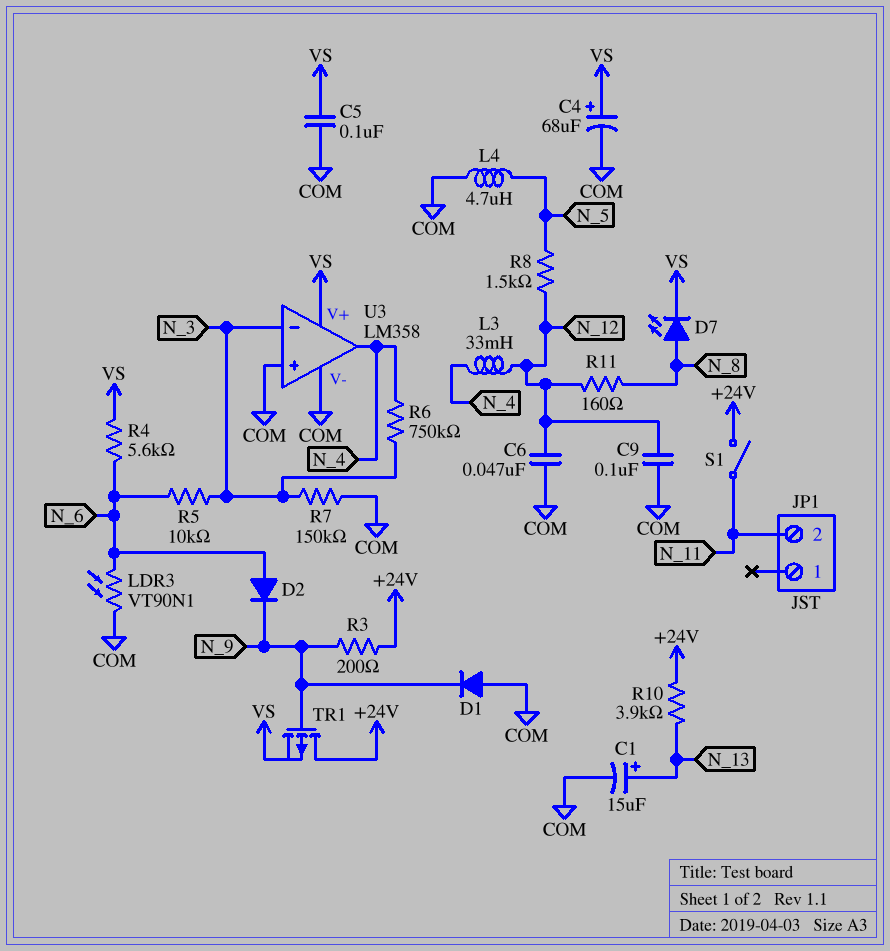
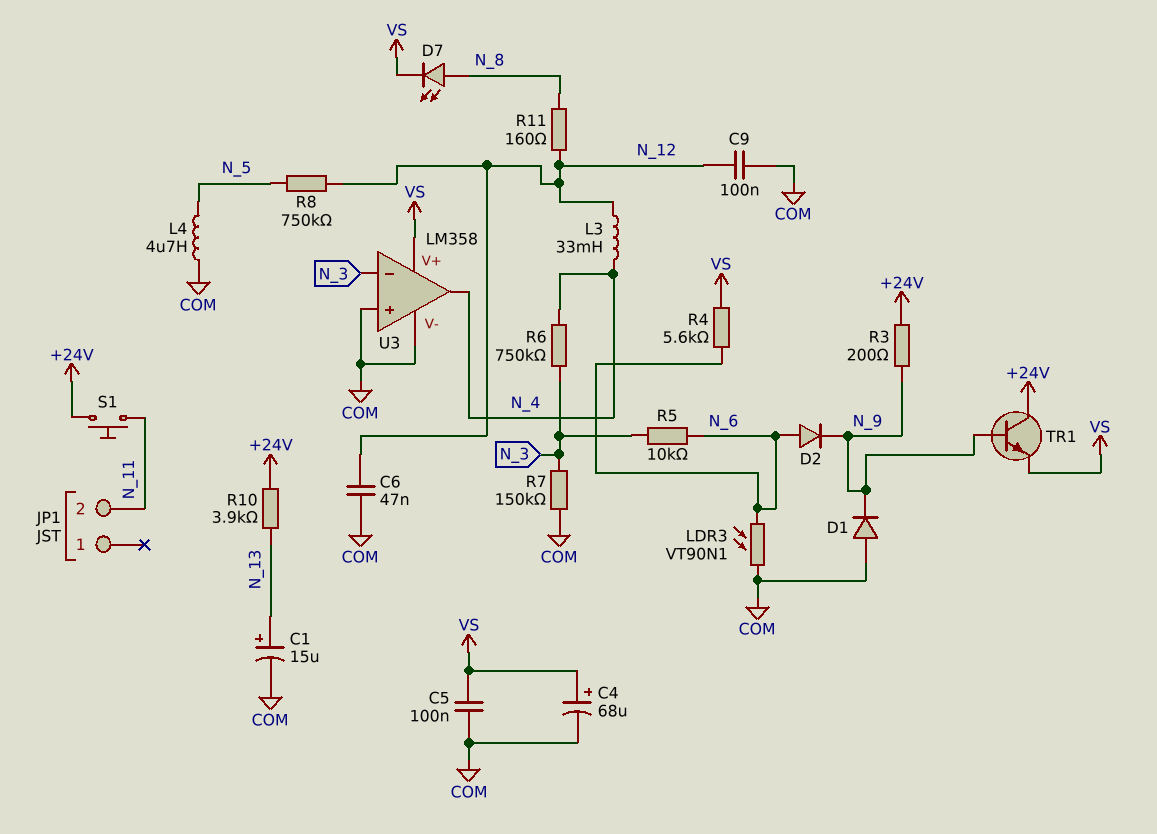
R8: 1.5k (N_5, N_12) -> 750k (N_5, N_12)
S1: switch (+24V, N_11) -> button (+24V, N_11)
TR1: PMOS (G N_9, D +24V, S VS) -> NPN (B N_9, C +24V, E VS)

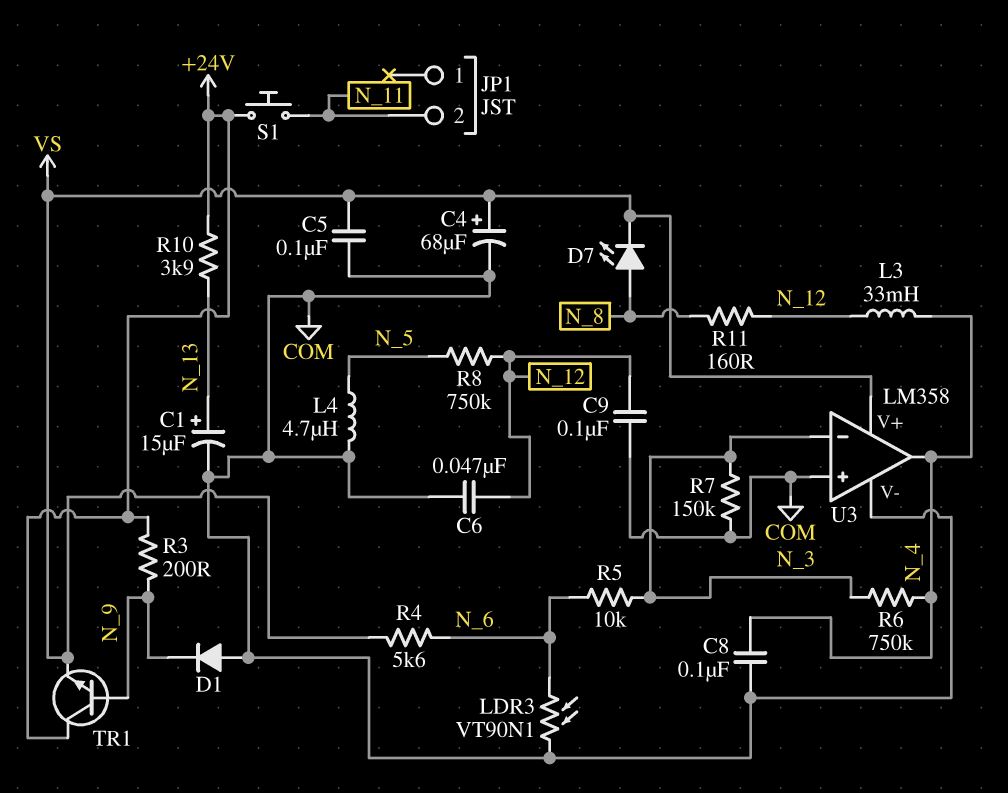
C8: none -> 100nF (COM, N_4)
D2: diode (A N_6, K N_9) -> none

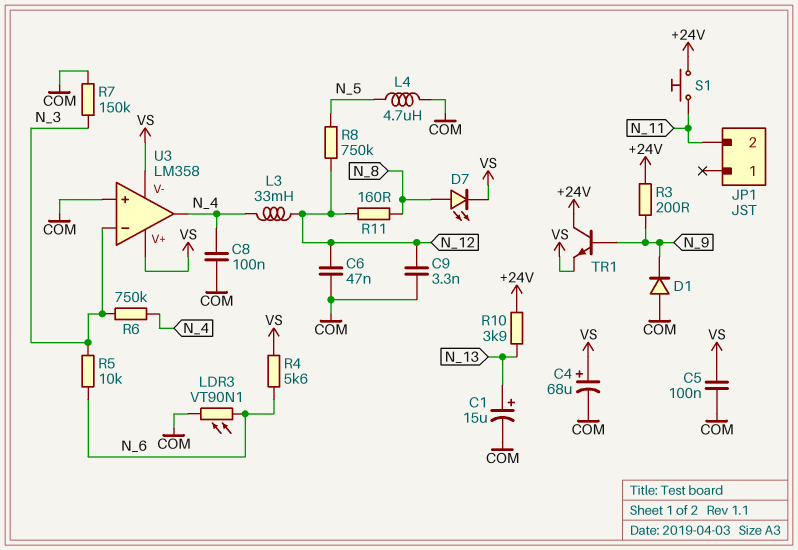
C9: 100nF (COM, N_12) -> 3.3nF (COM, N_12)
U3 pin V-: COM -> VS

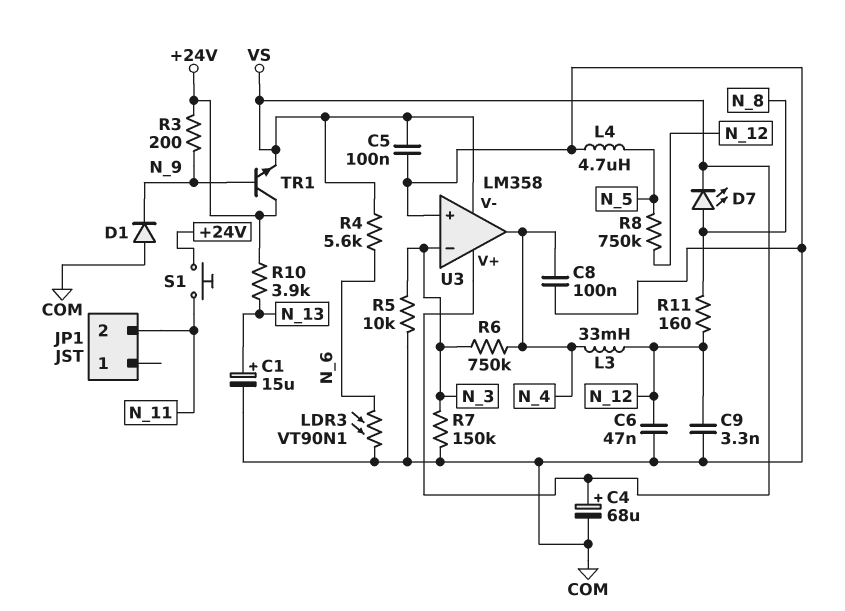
R5: 10k (N_3, N_6) -> 10k (COM, N_3)

